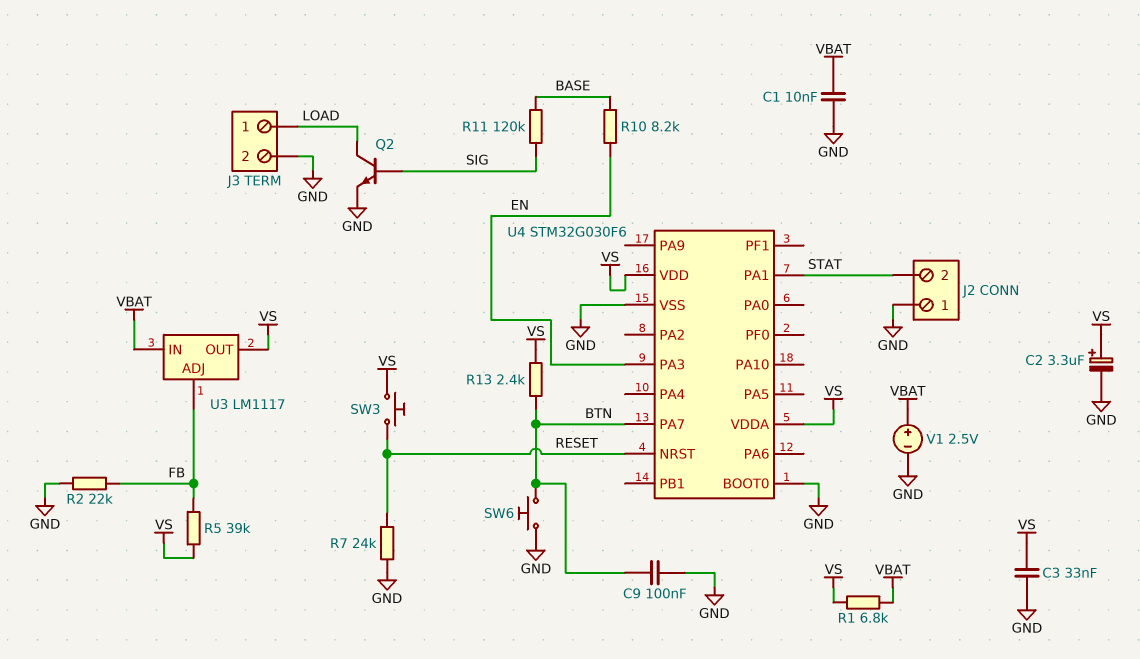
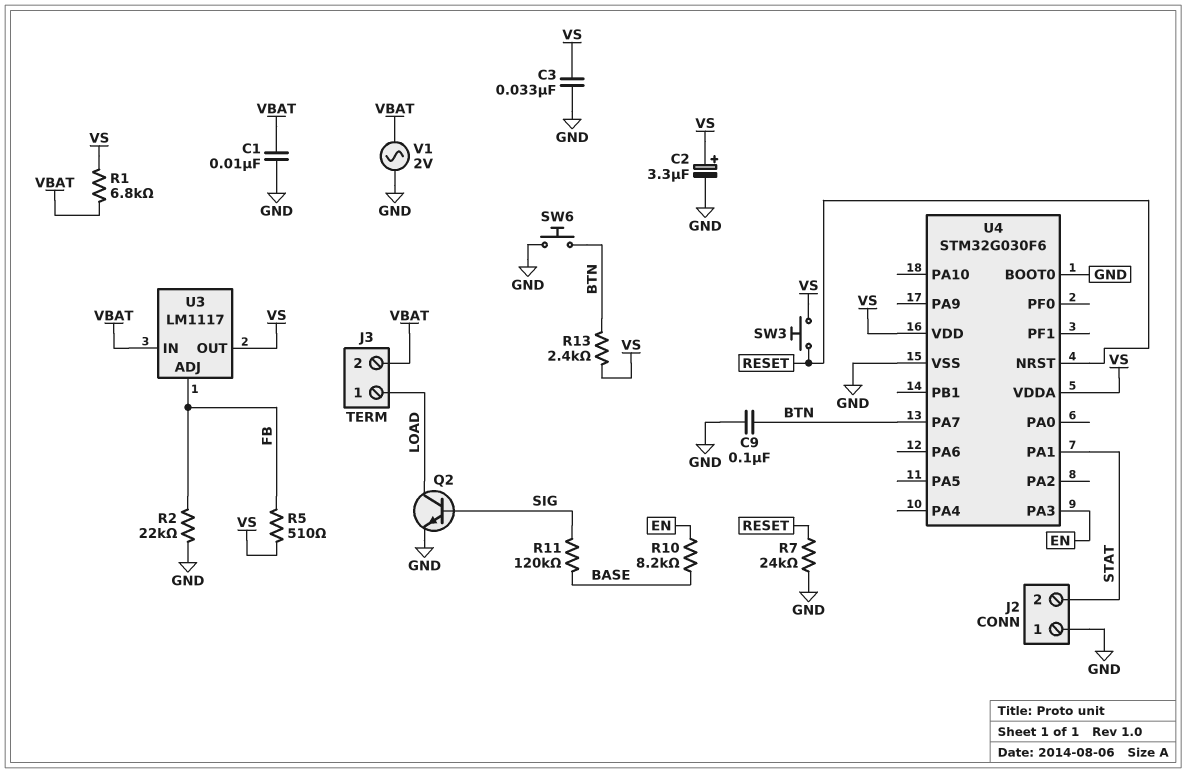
J3 pin 2: GND -> VBAT
R5: 39k (FB, VS) -> 510 (FB, VS)
V1: 2.5V (plus VBAT, minus GND) -> AC 2V (GND, VBAT)

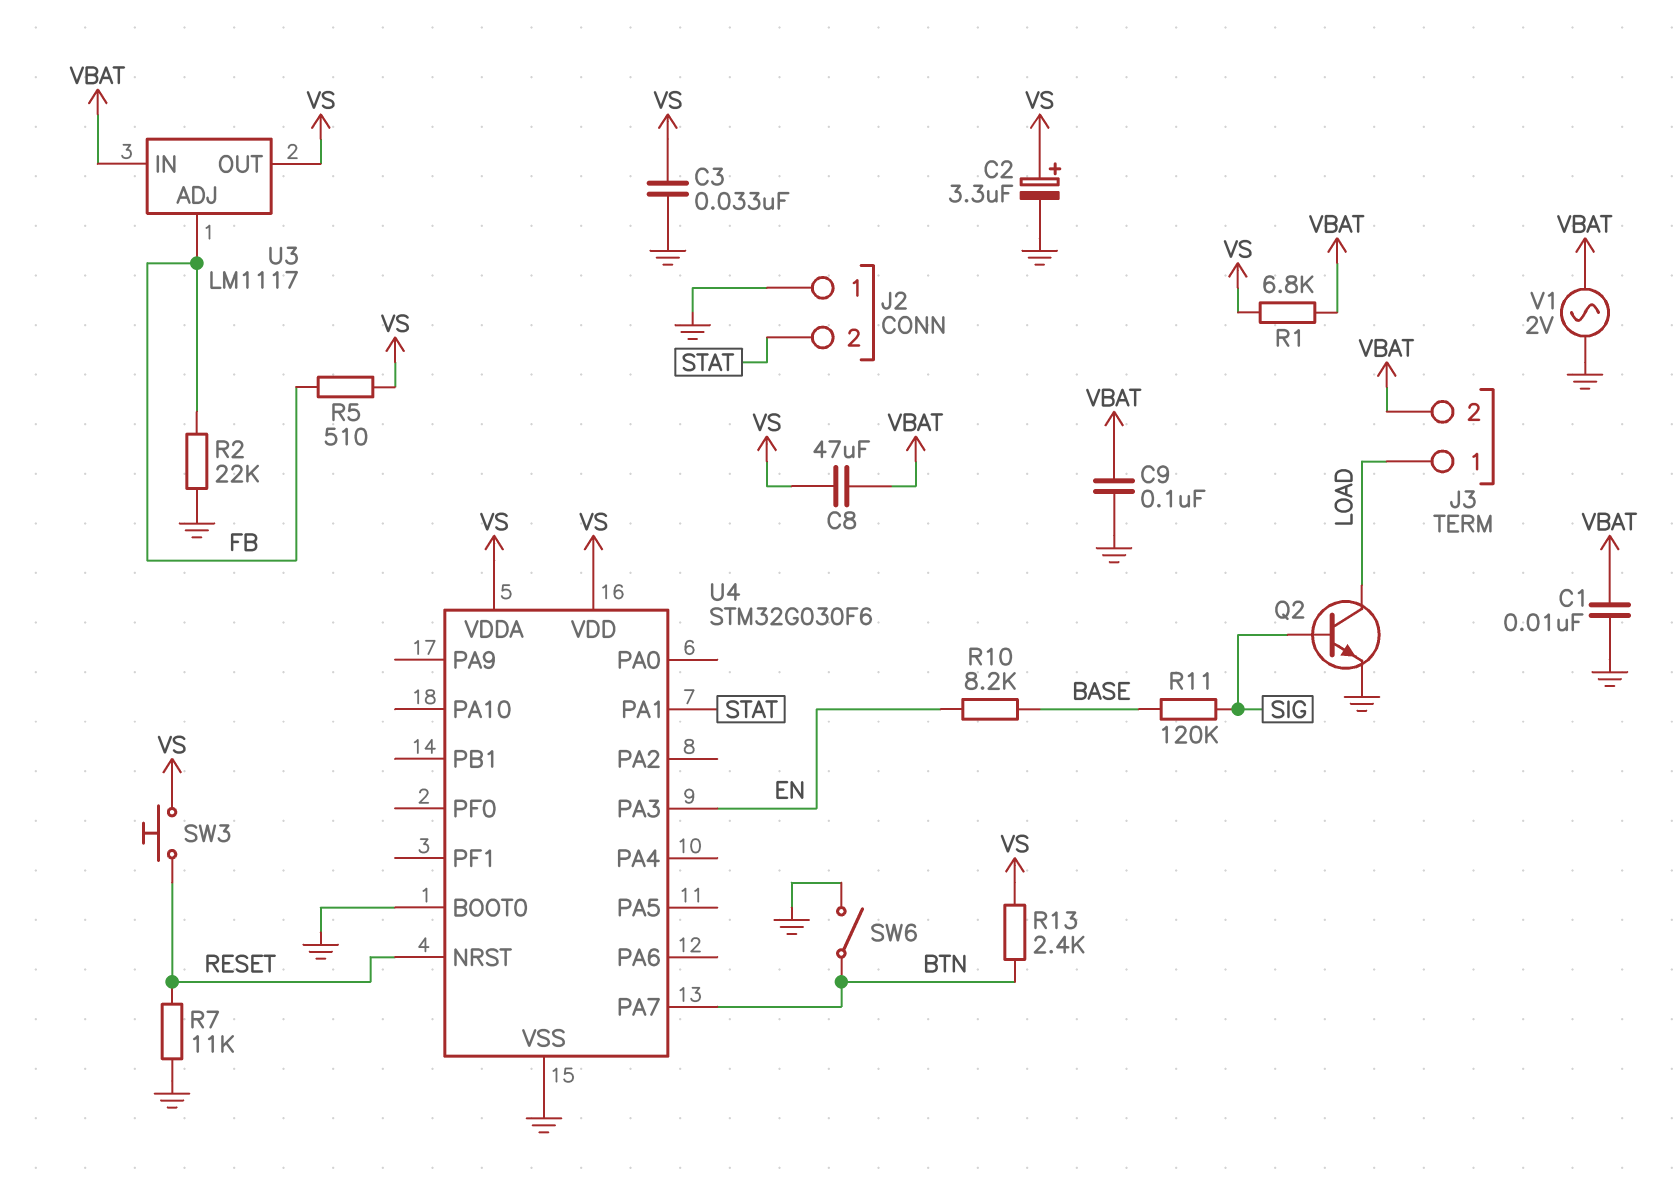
C8: none -> 47uF (VBAT, VS)
C9: 100nF (BTN, GND) -> 100nF (GND, VBAT)
R7: 24k (GND, RESET) -> 11k (GND, RESET)
SW6: button (BTN, GND) -> switch (BTN, GND)

